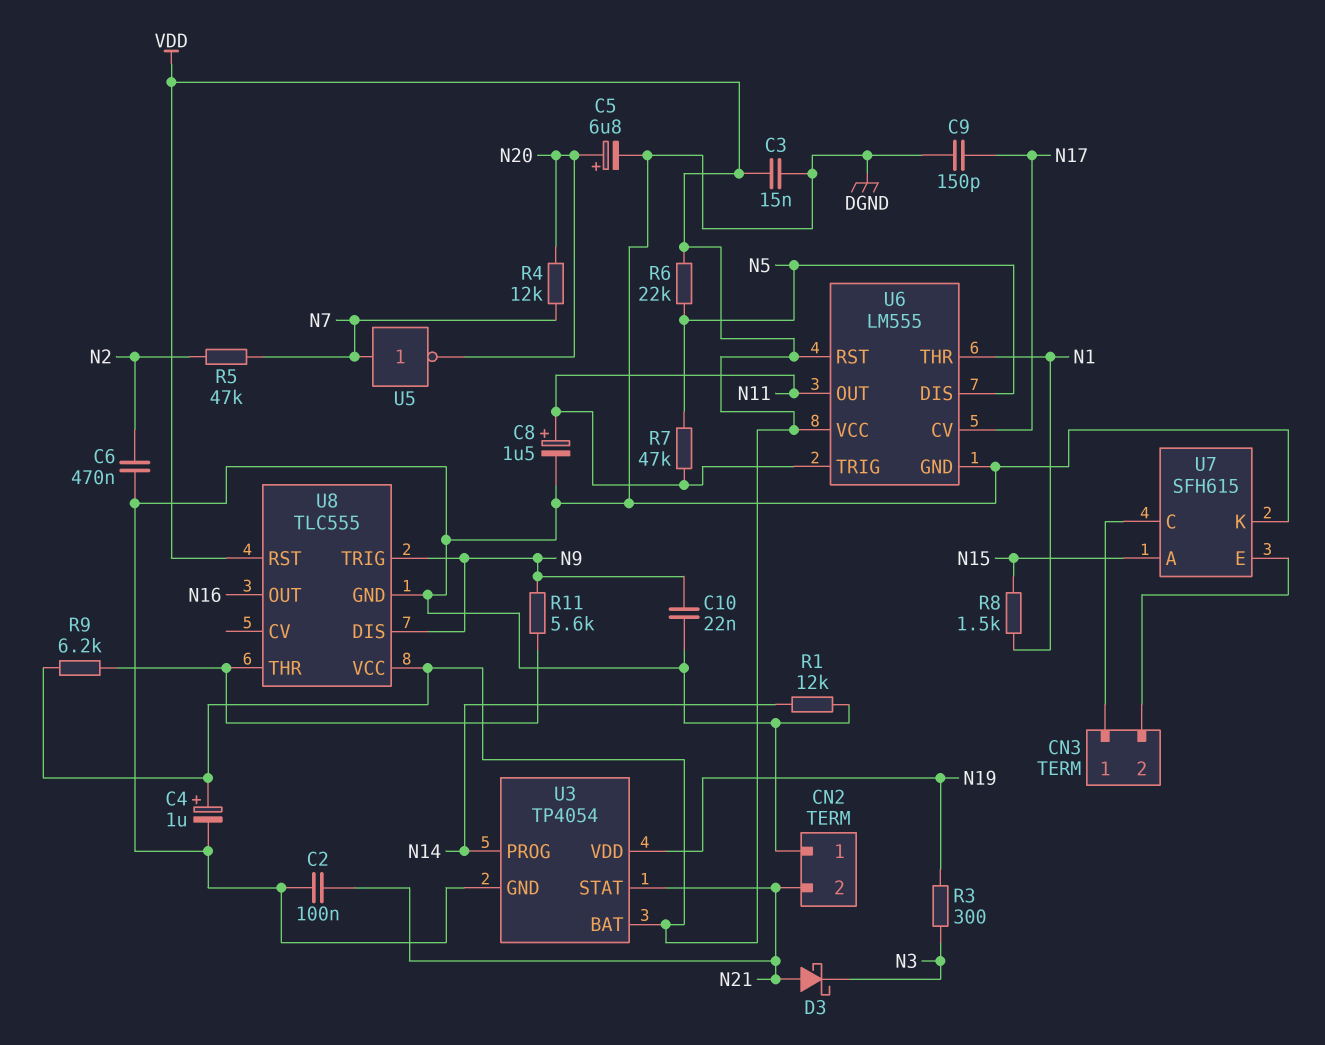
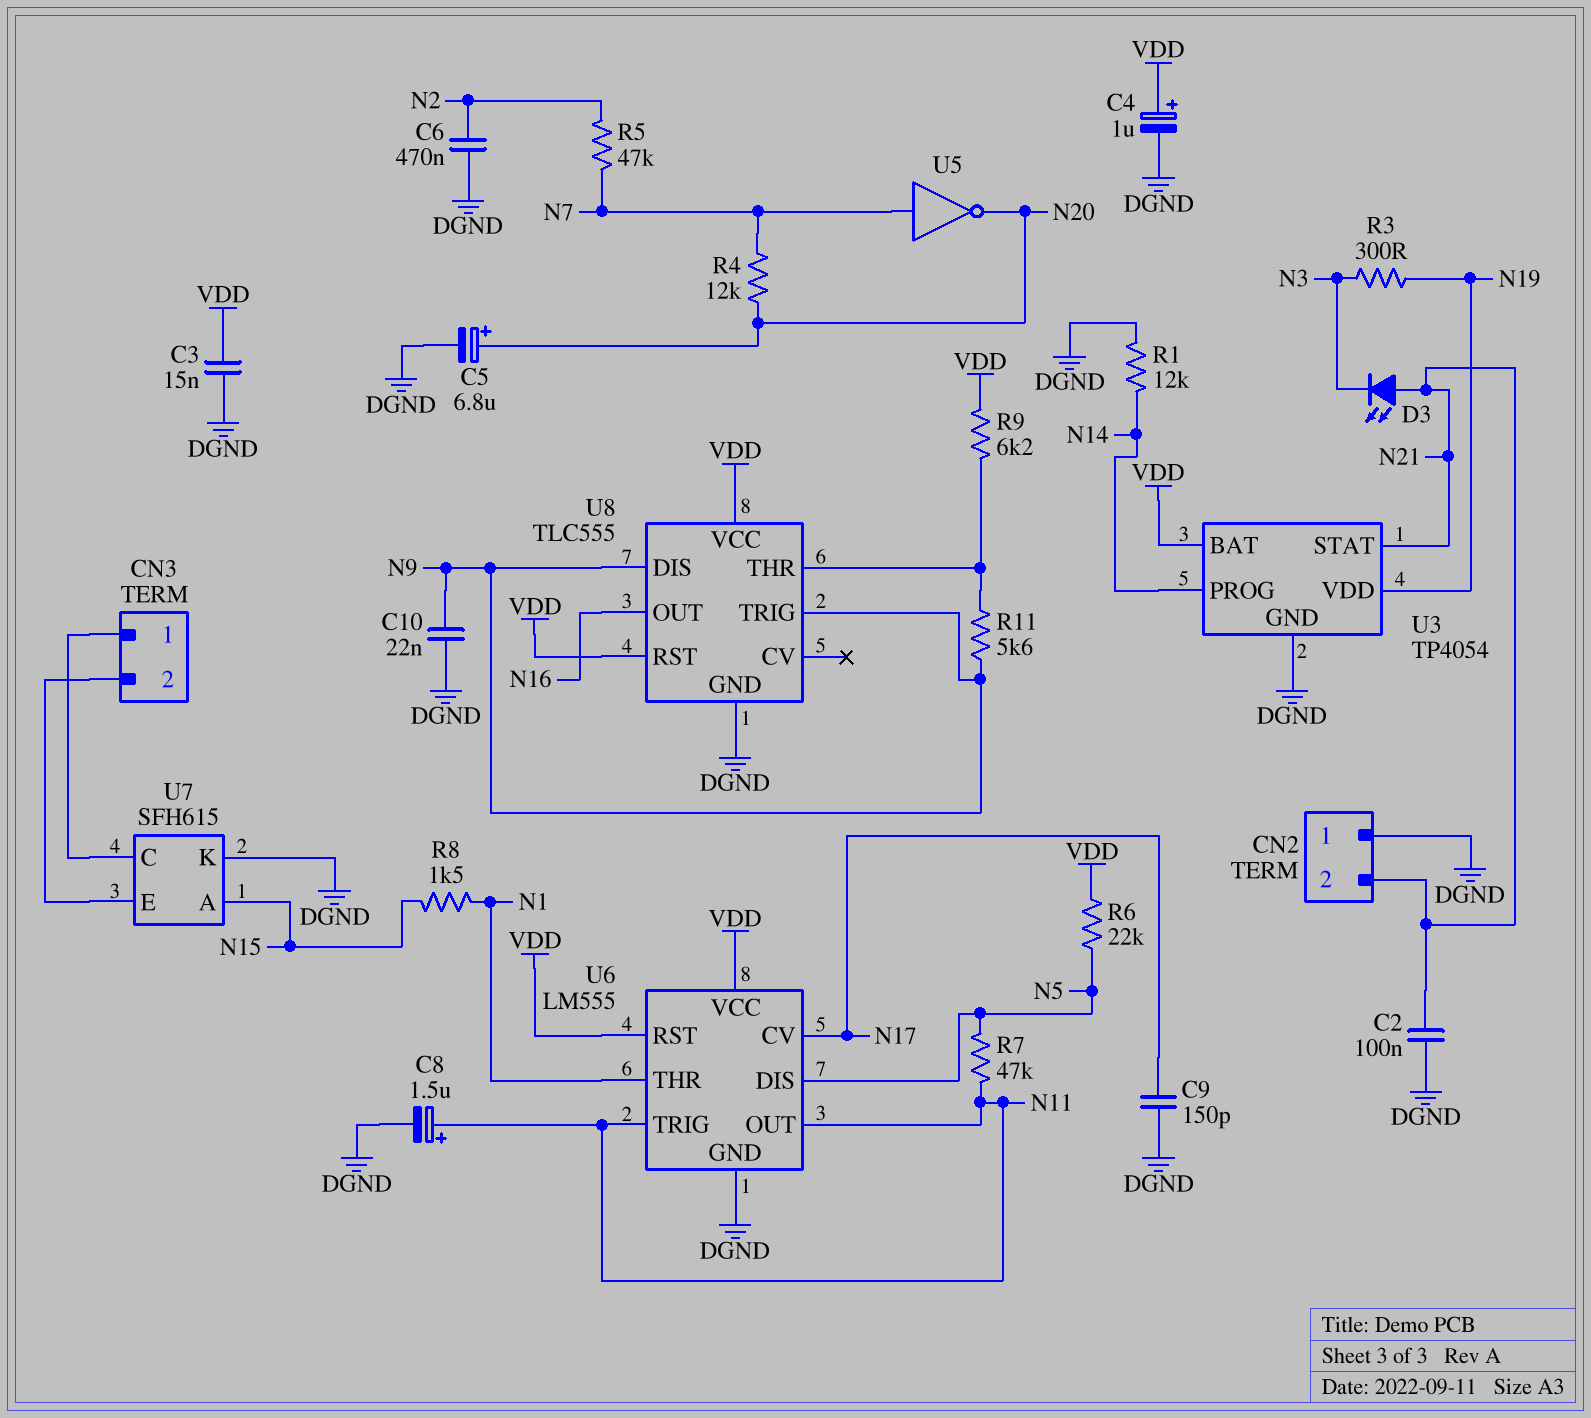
D3: schottky (A N21, K N3) -> LED (A N21, K N3)

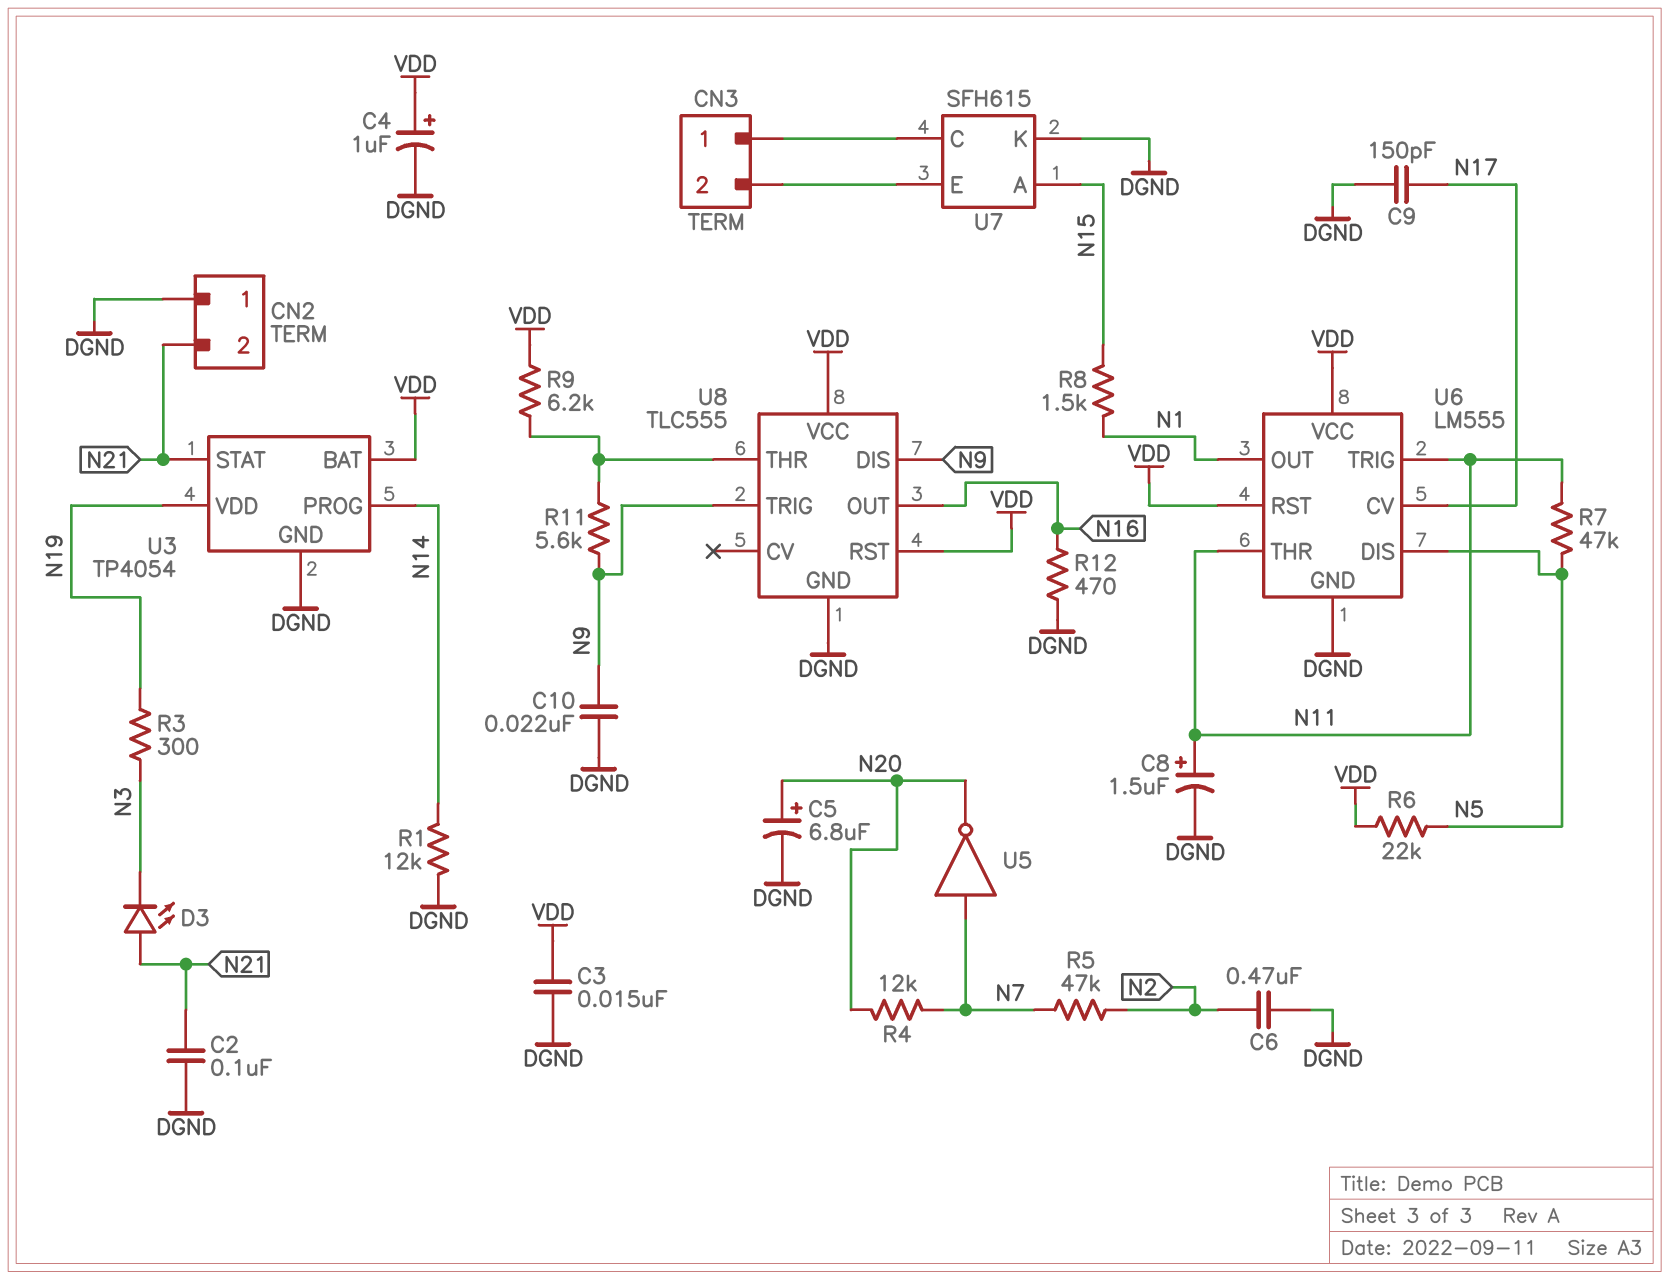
R12: none -> 470 (DGND, N16)
U6 pin OUT: N11 -> N1
U6 pin THR: N1 -> N11

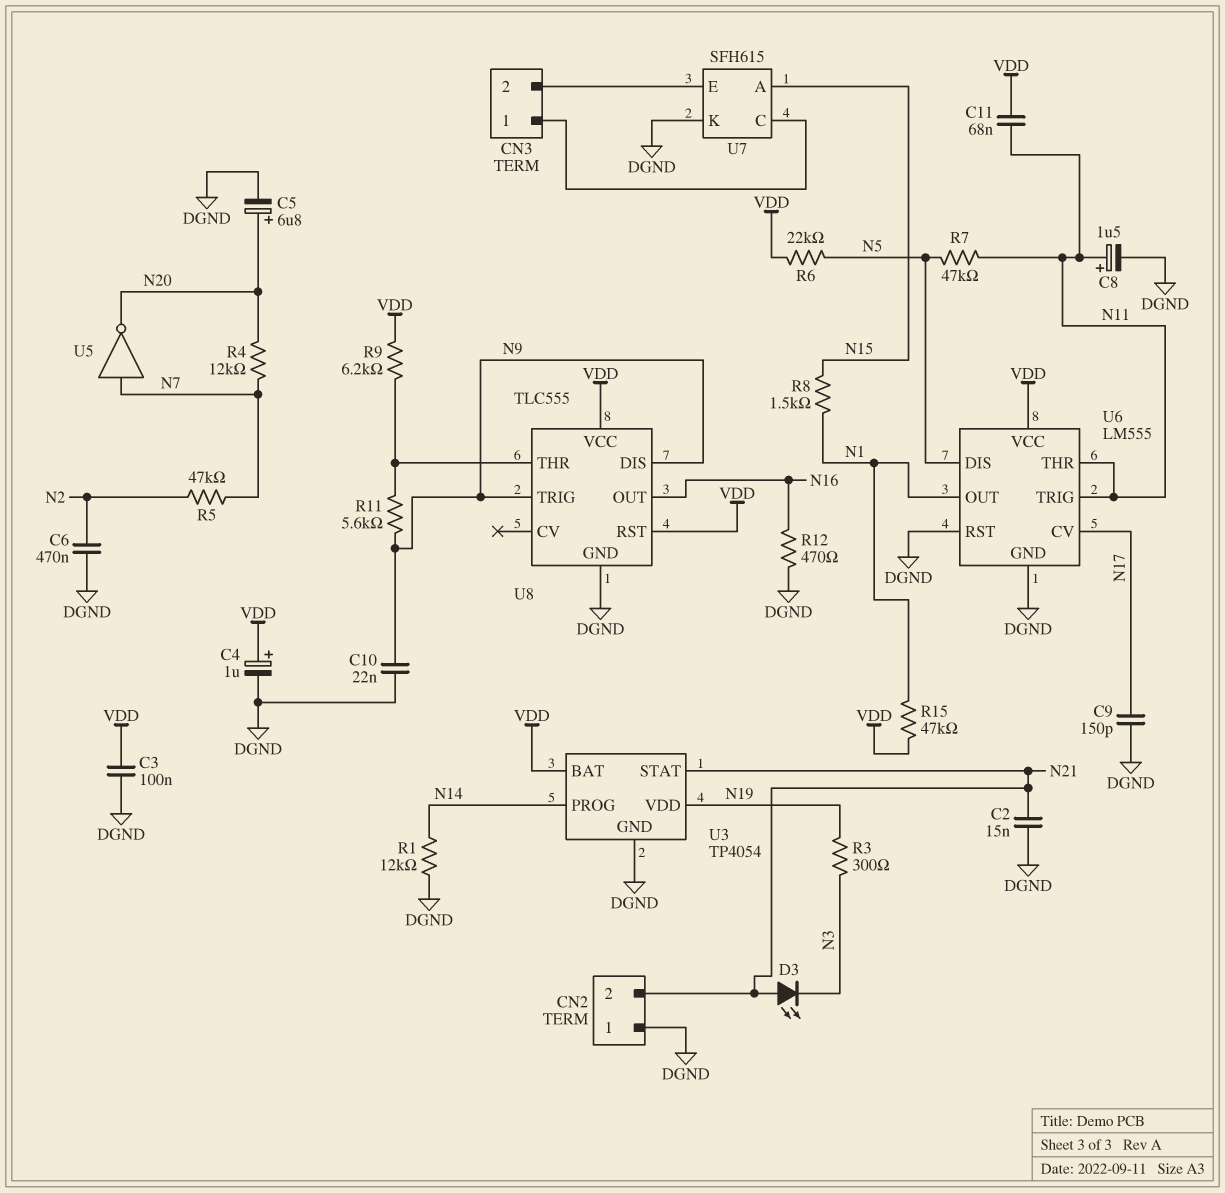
C2: 100nF (DGND, N21) -> 15nF (DGND, N21)
C3: 15nF (DGND, VDD) -> 100nF (DGND, VDD)
C11: none -> 68nF (N11, VDD)
R15: none -> 47k (N1, VDD)
U6 pin RST: VDD -> DGND

